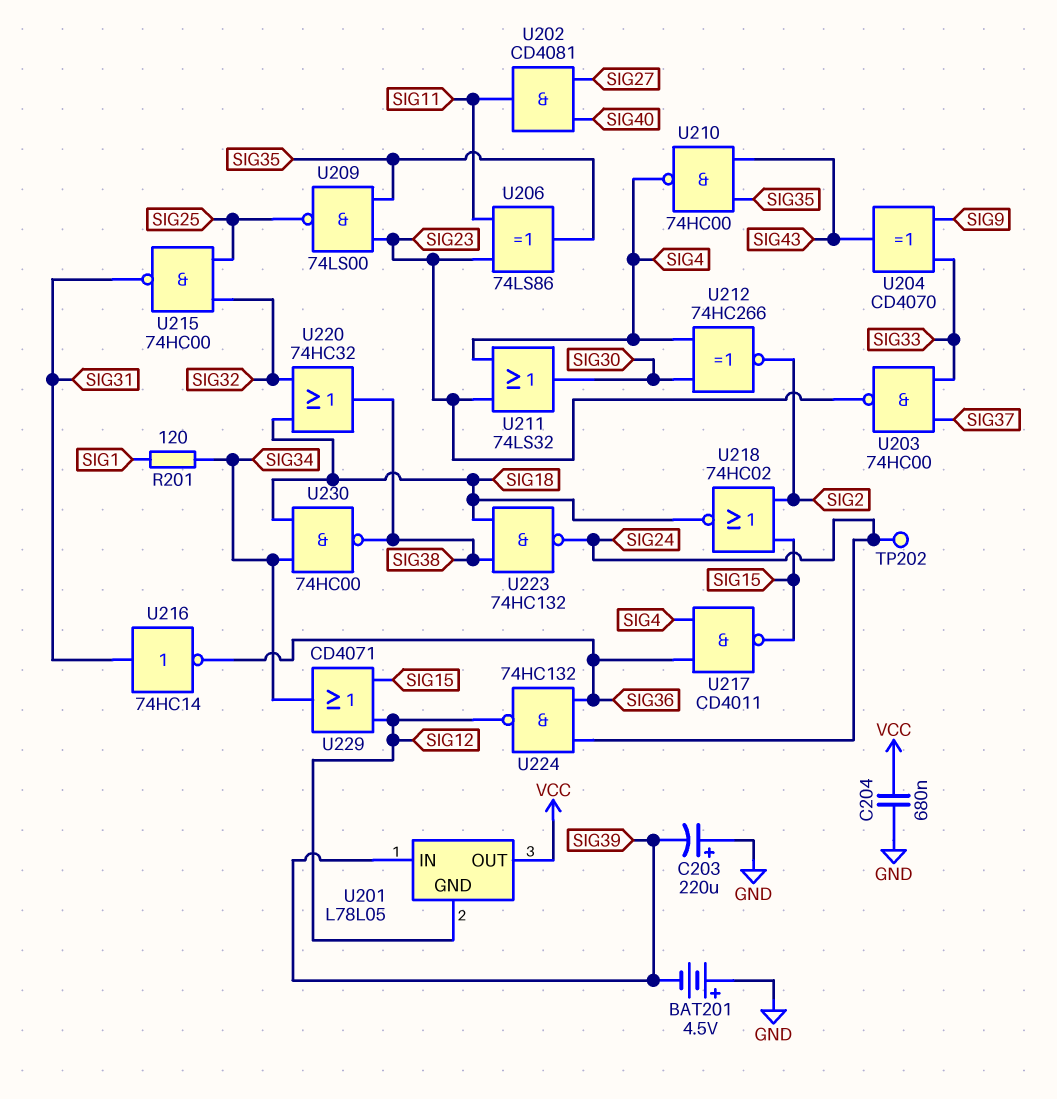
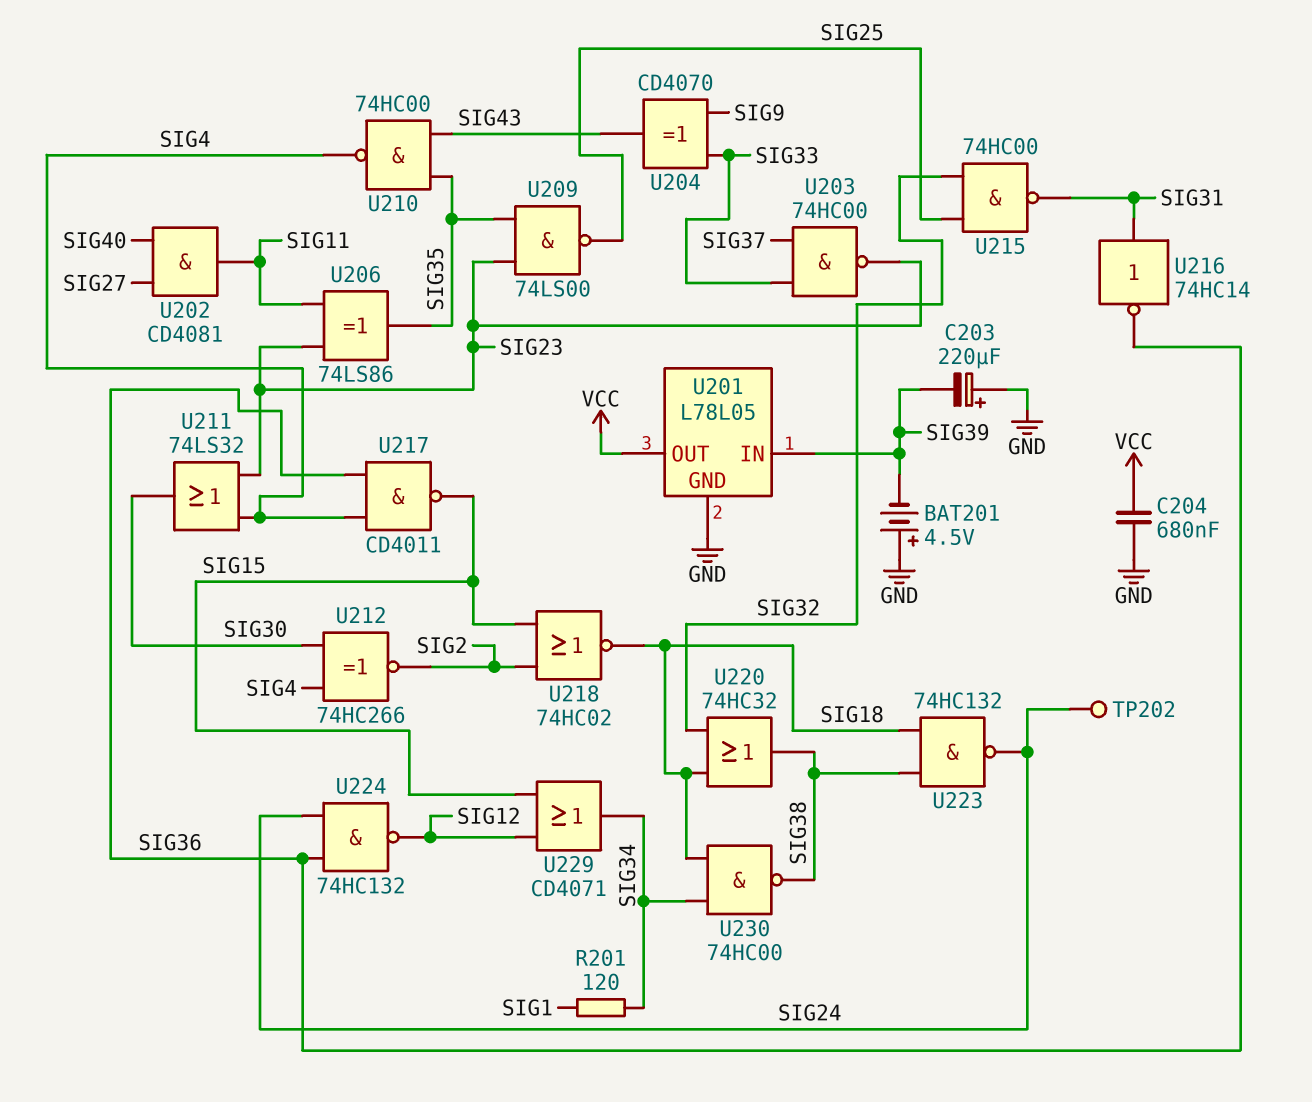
U201 pin GND: SIG12 -> GND

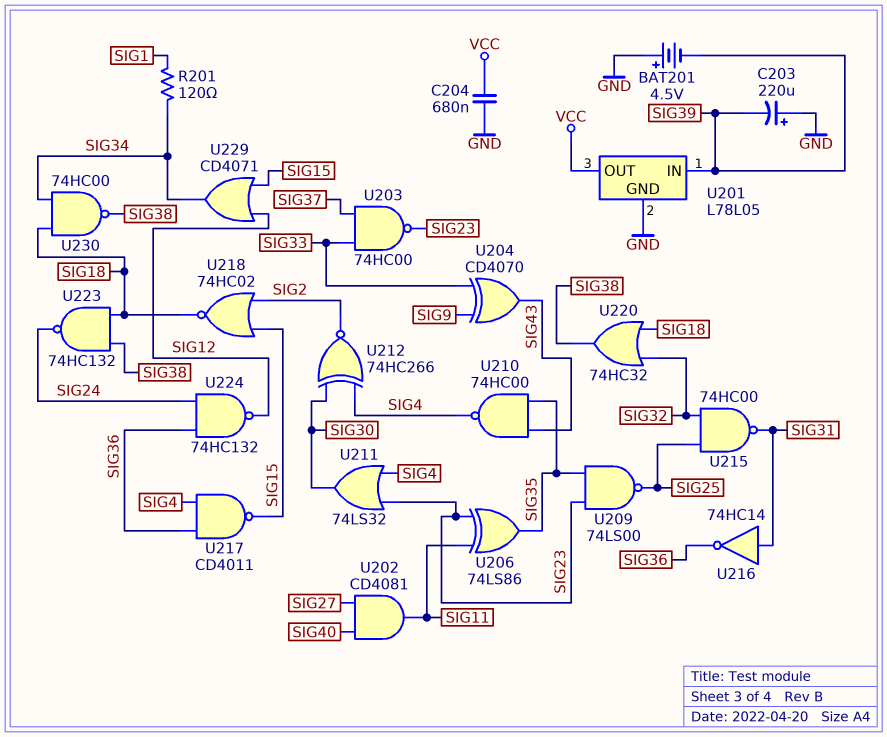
TP202: test point (SIG24) -> none

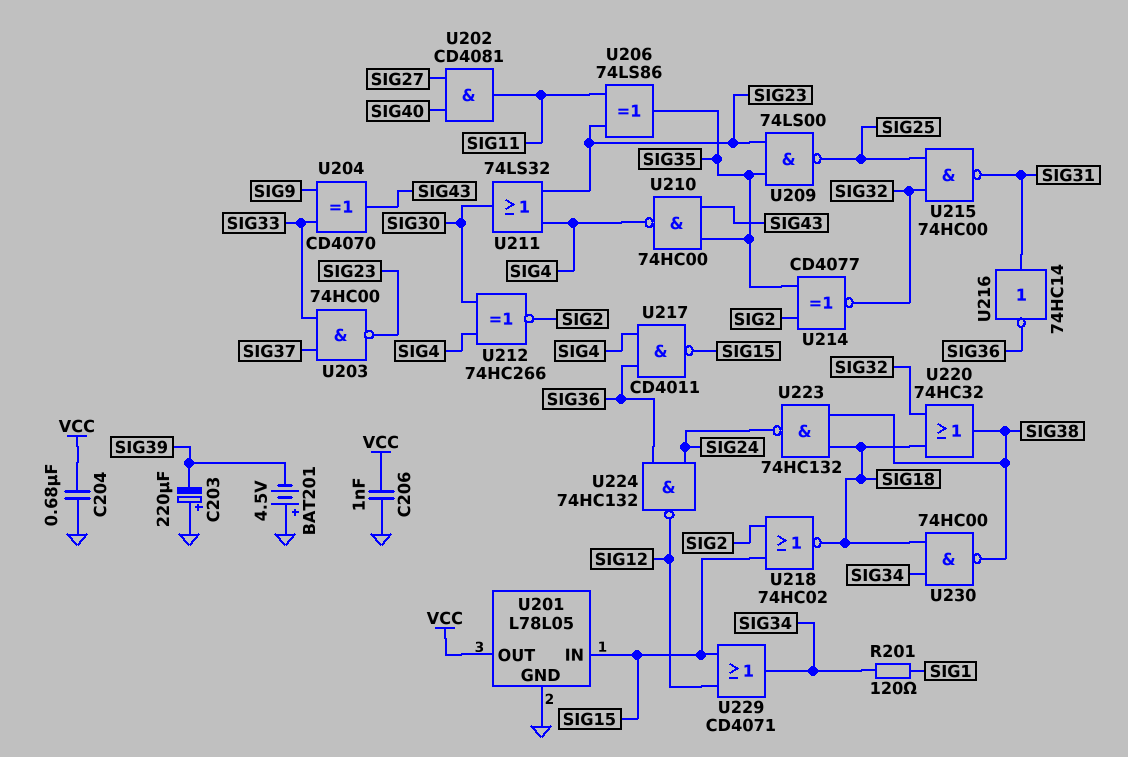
C206: none -> 1nF (GND, VCC)
U201 pin IN: SIG39 -> SIG15
U214: none -> XNOR CD4077 (in SIG2, in SIG35, out SIG32)

